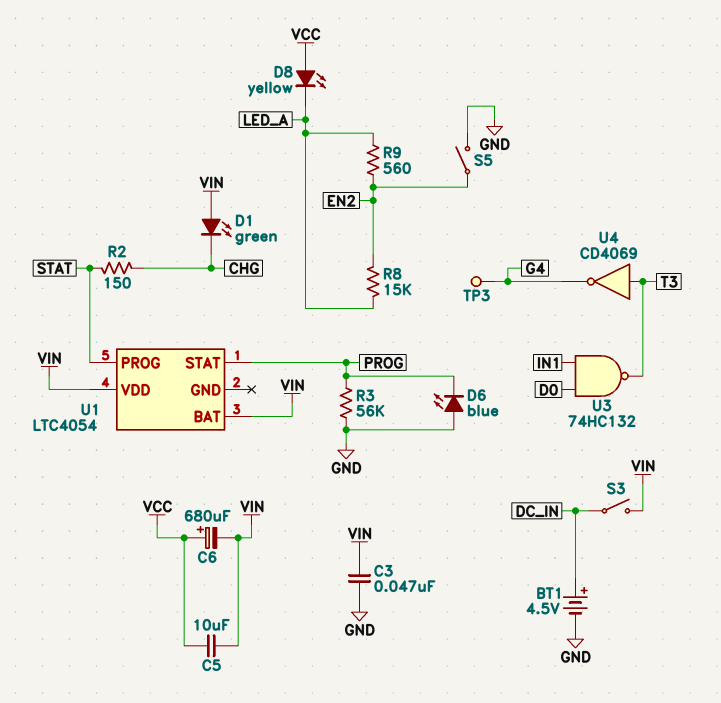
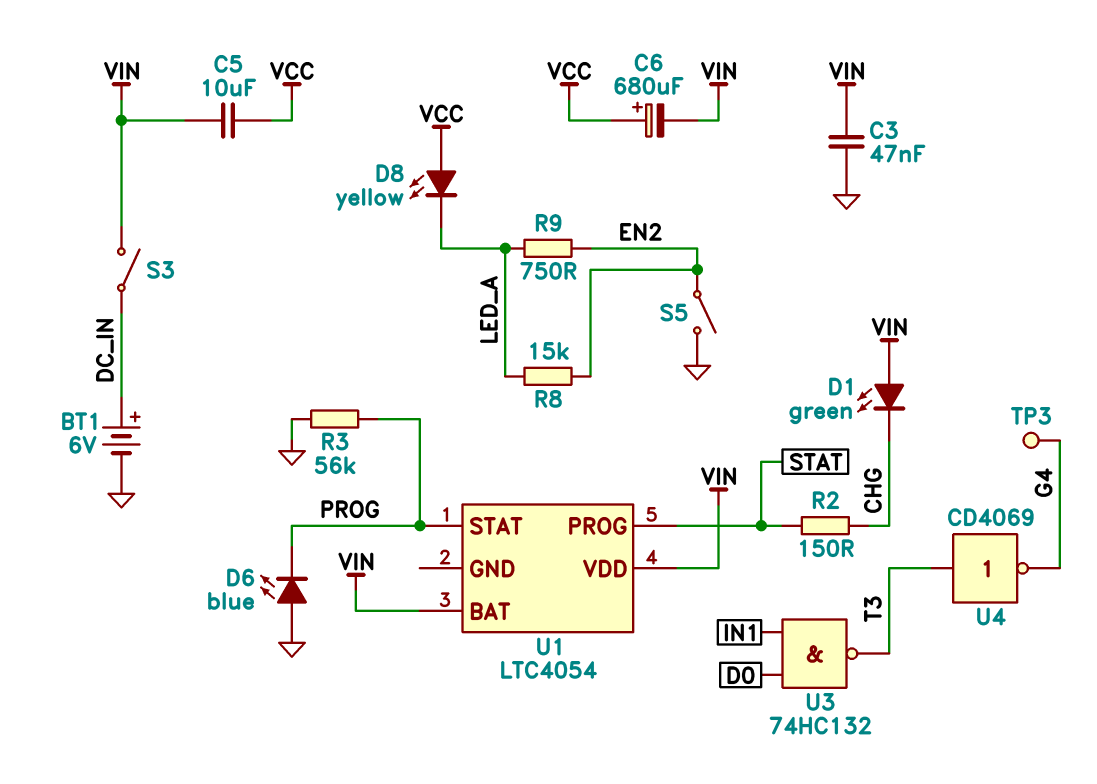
BT1: 4.5V (plus DC_IN, minus GND) -> 6V (plus DC_IN, minus GND)
R9: 560 (EN2, LED_A) -> 750 (EN2, LED_A)

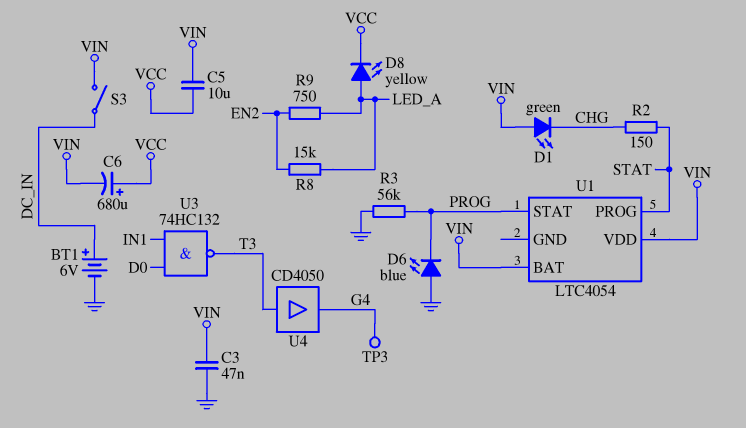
D8: LED yellow (A VCC, K LED_A) -> LED yellow (A LED_A, K VCC)
S5: switch (EN2, GND) -> none
U4: NOT CD4069 (in T3, out G4) -> buffer CD4050 (in T3, out G4)

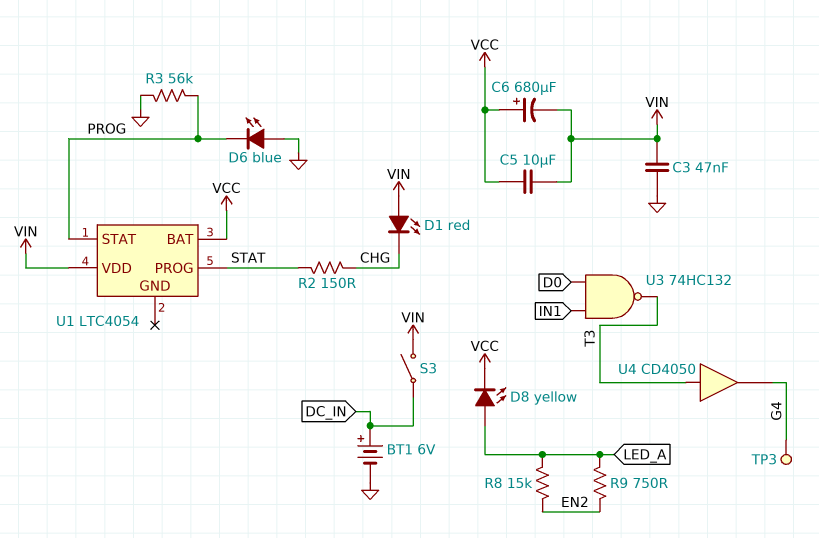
D1: LED green (A VIN, K CHG) -> LED red (A VIN, K CHG)
U1 pin BAT: VIN -> VCC

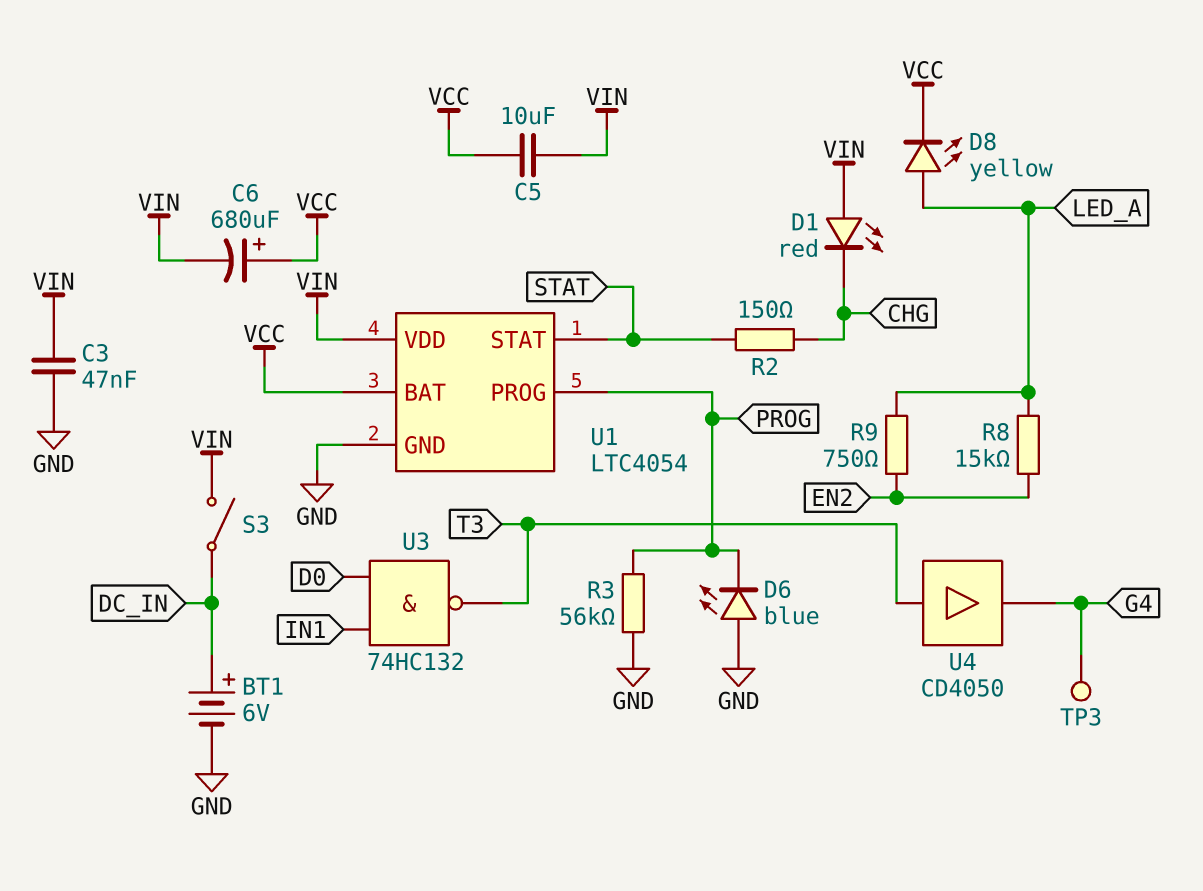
U1 pin GND: none -> GND
U1 pin PROG: STAT -> PROG
U1 pin STAT: PROG -> STAT

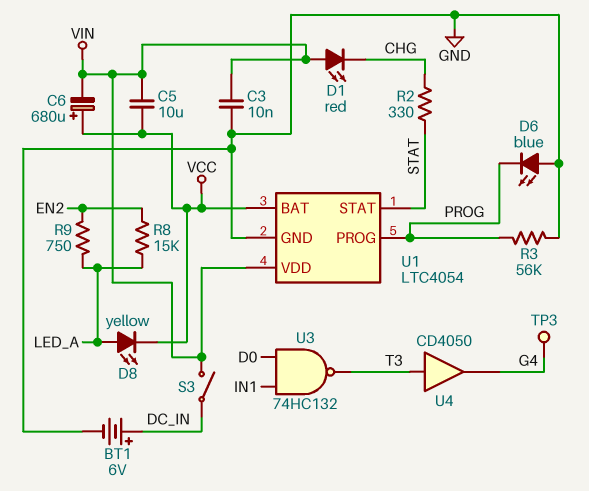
C3: 47nF (GND, VIN) -> 10nF (GND, VIN)
R2: 150 (CHG, STAT) -> 330 (CHG, STAT)

